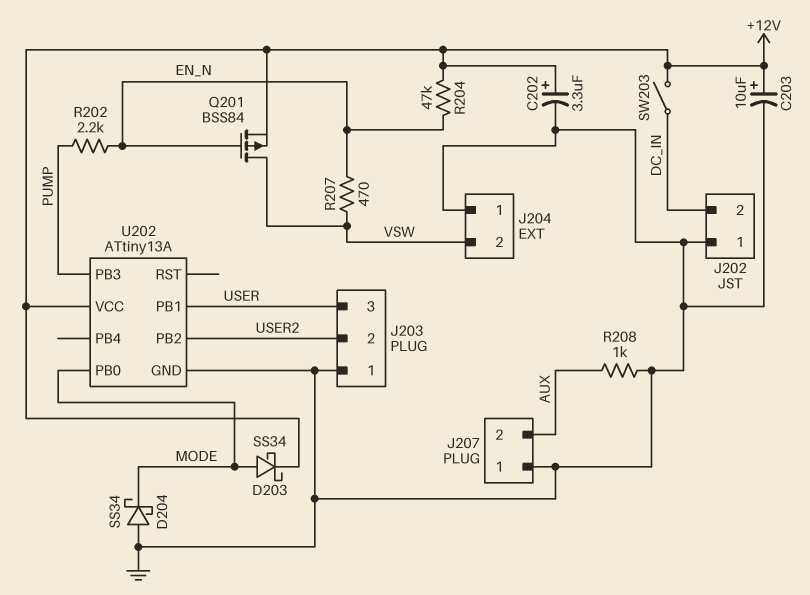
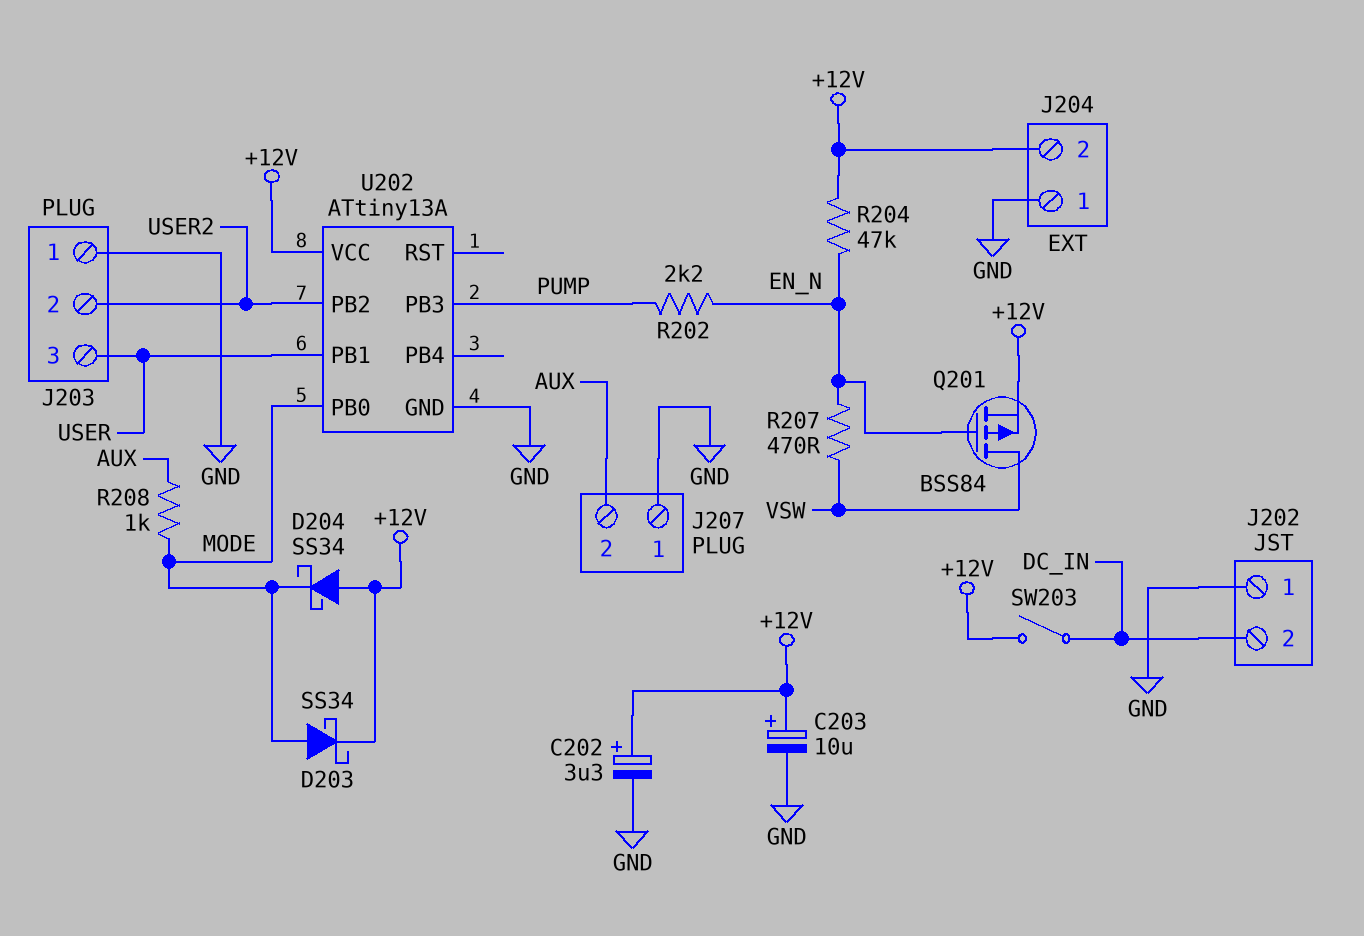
D204: schottky SS34 (A GND, K MODE) -> schottky SS34 (A +12V, K MODE)
J204 pin 2: VSW -> +12V
R208: 1k (AUX, GND) -> 1k (AUX, MODE)

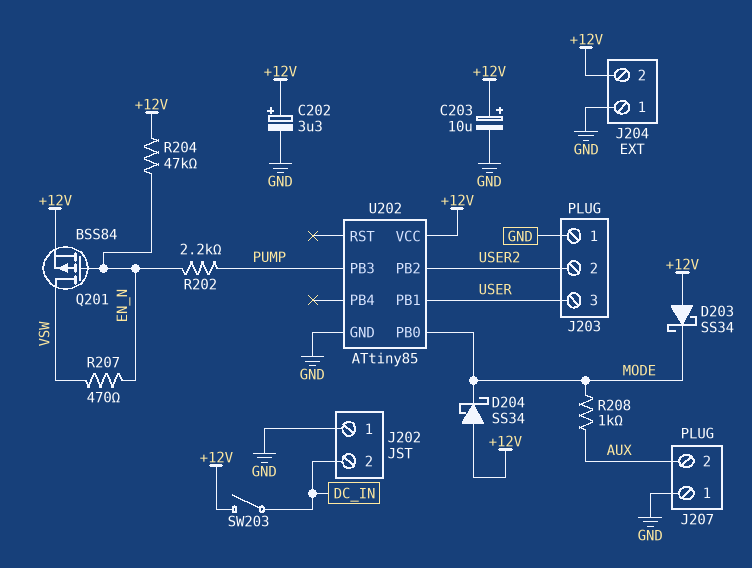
D203: schottky SS34 (A MODE, K +12V) -> schottky SS34 (A +12V, K MODE)
U202: ATtiny13A -> ATtiny85

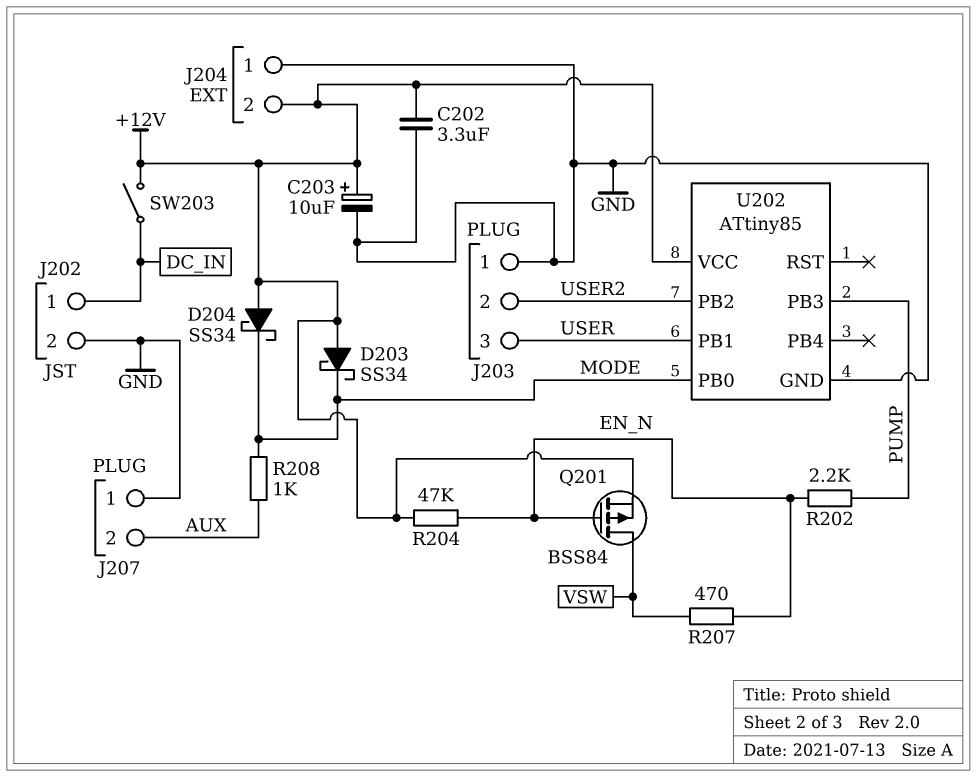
C202: 3.3uF (plus +12V, minus GND) -> 3.3uF (+12V, GND)
J202 pin 1: GND -> DC_IN
J202 pin 2: DC_IN -> GND

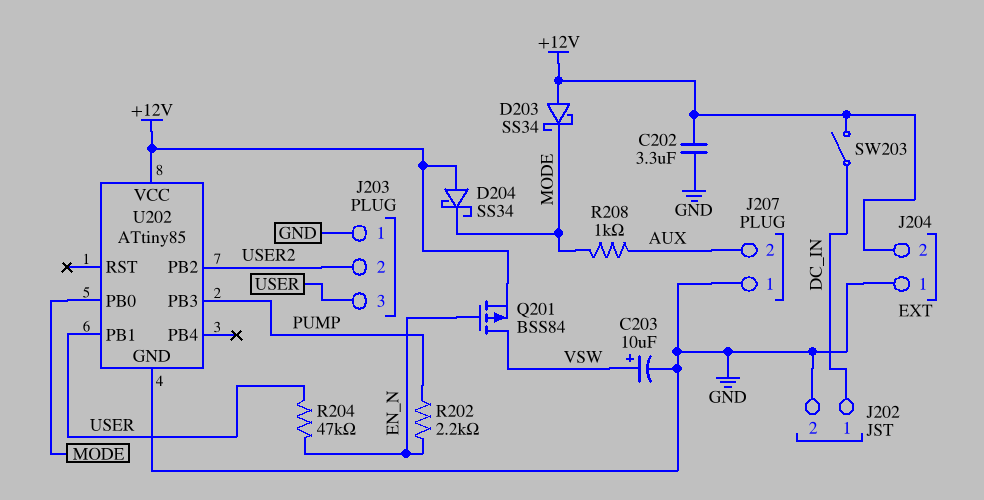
C203: 10uF (plus +12V, minus GND) -> 10uF (plus VSW, minus GND)
R204: 47k (+12V, EN_N) -> 47k (EN_N, USER)
R207: 470 (EN_N, VSW) -> none

